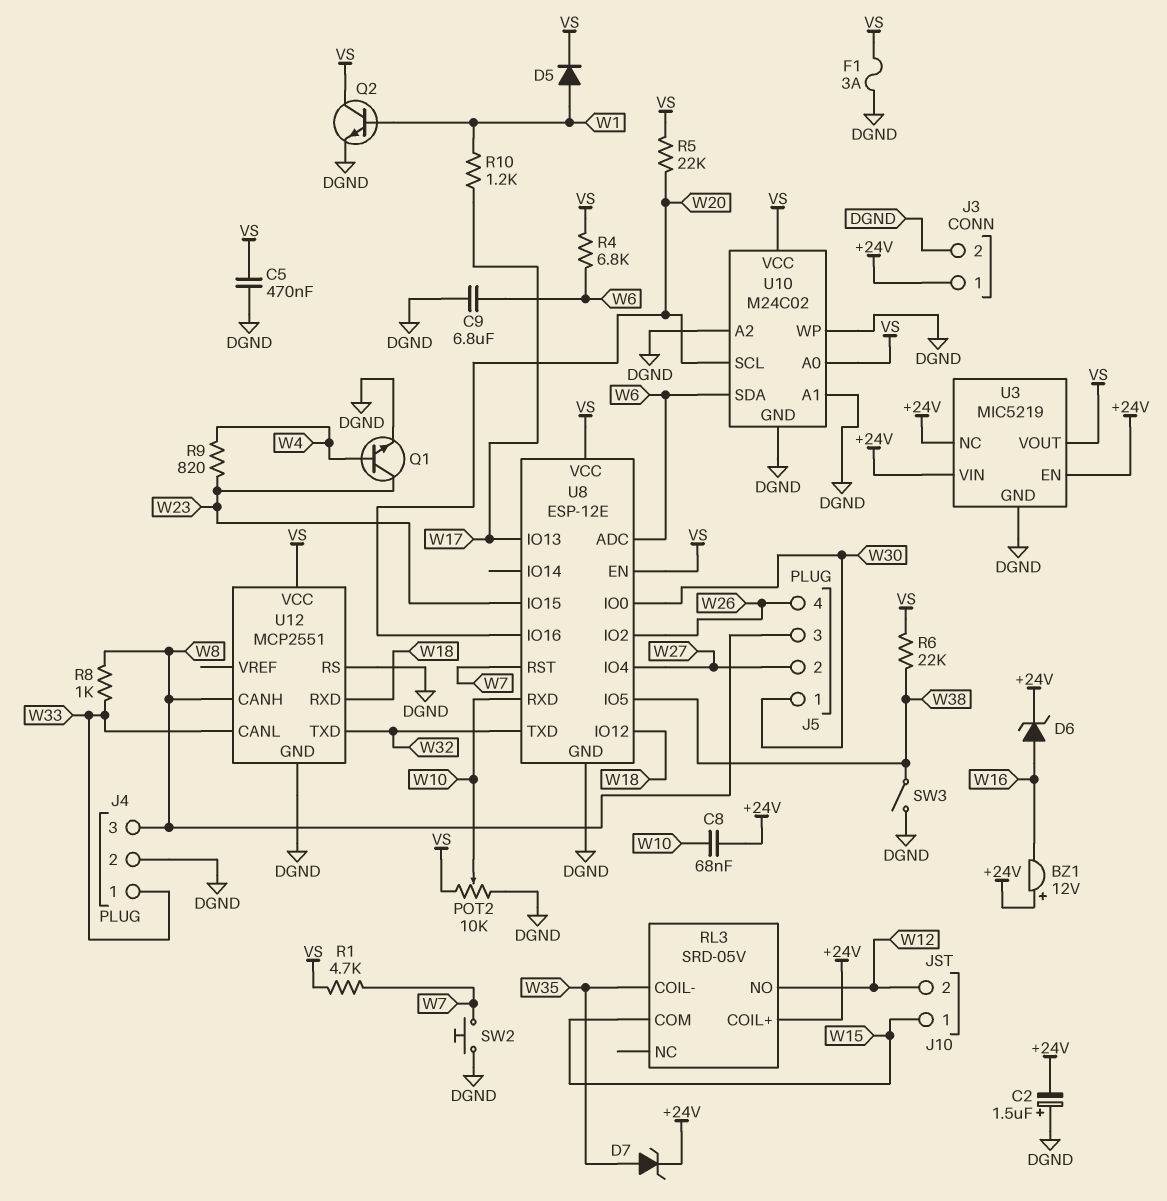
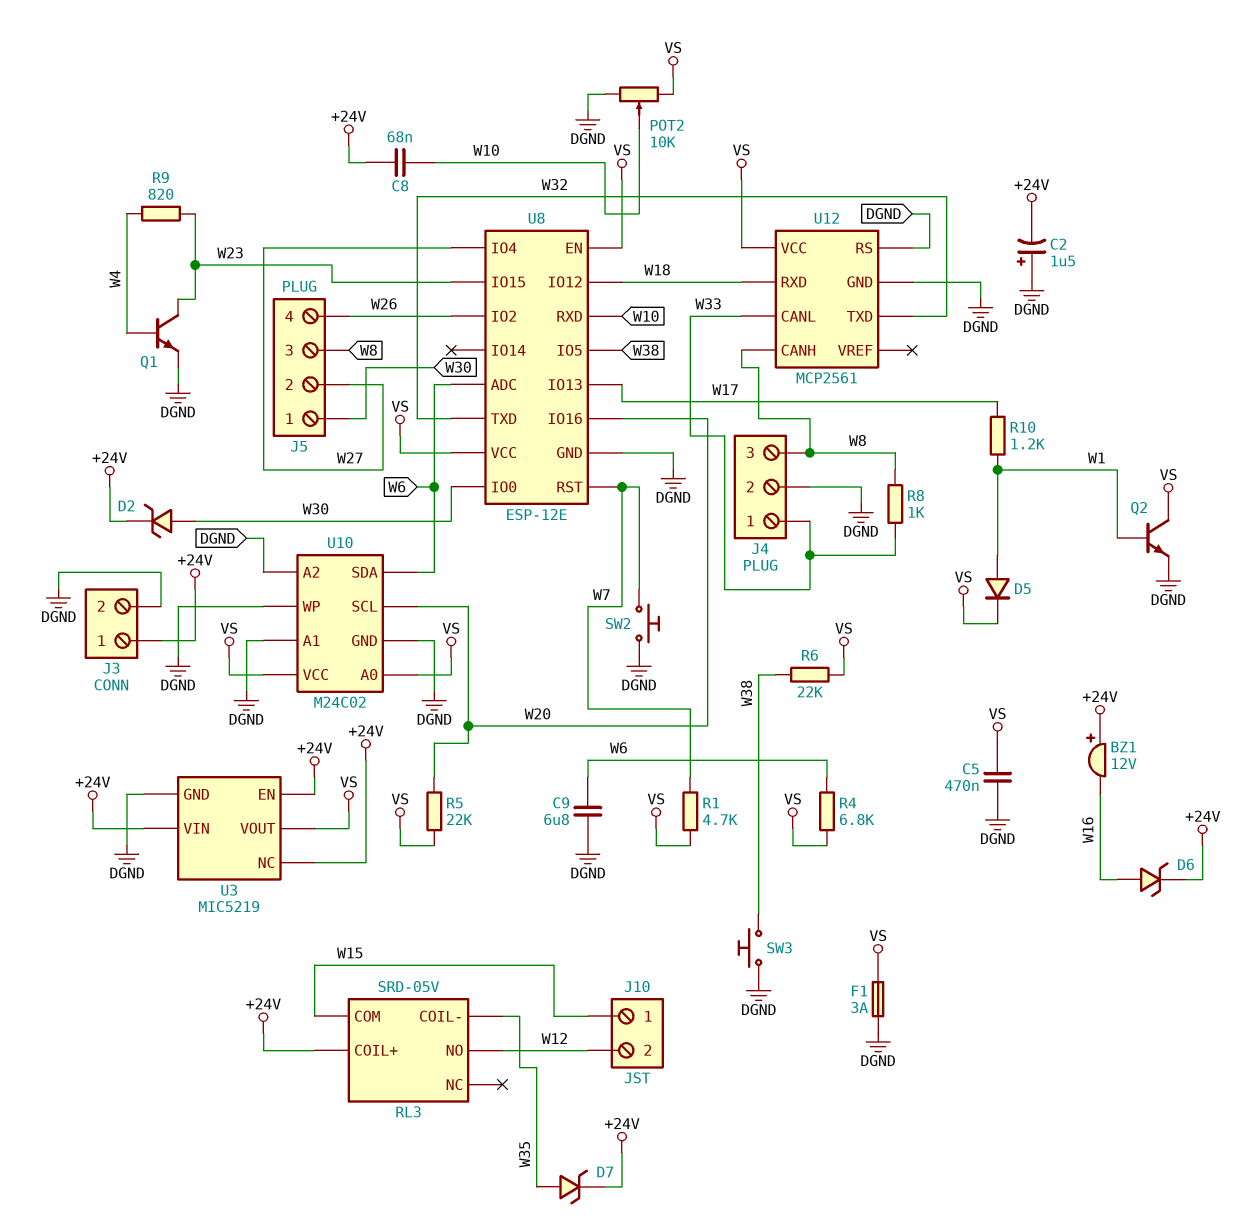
D2: none -> zener (A W30, K +24V)
SW3: switch (DGND, W38) -> button (DGND, W38)
U12: MCP2551 -> MCP2561

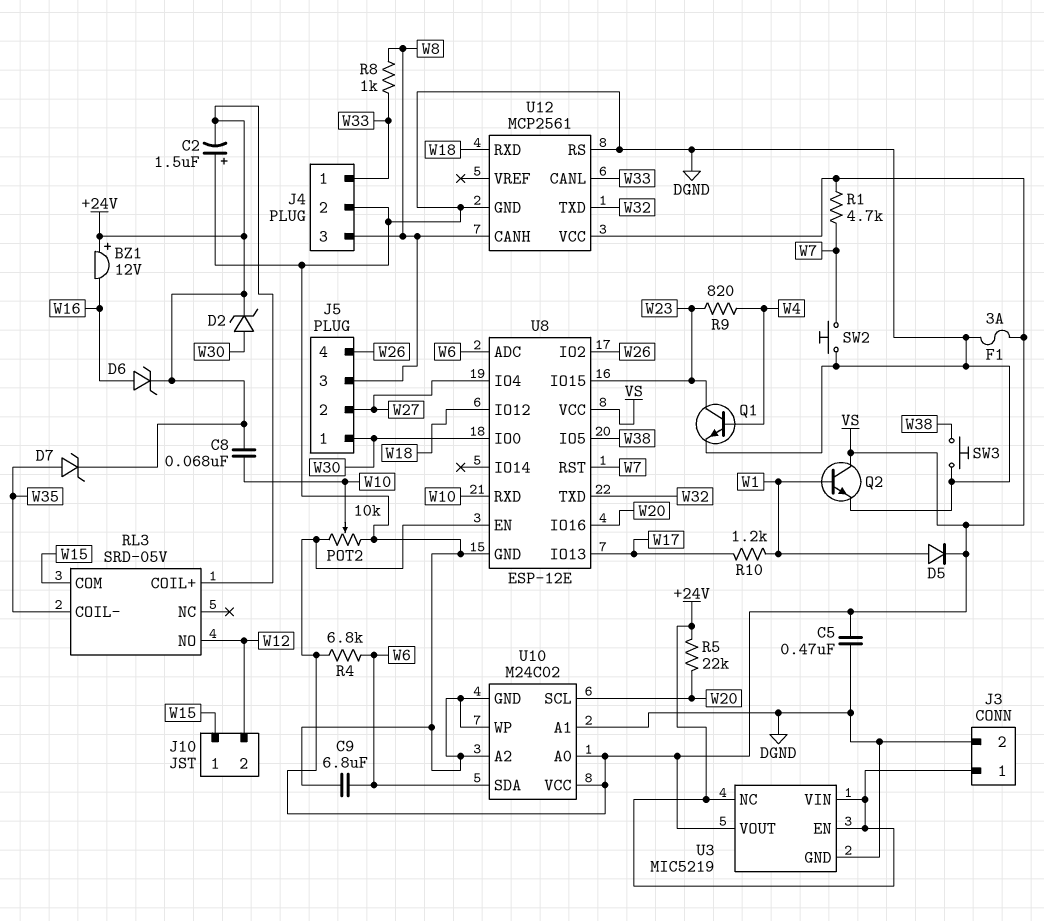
R5: 22k (VS, W20) -> 22k (+24V, W20)
R6: 22k (VS, W38) -> none

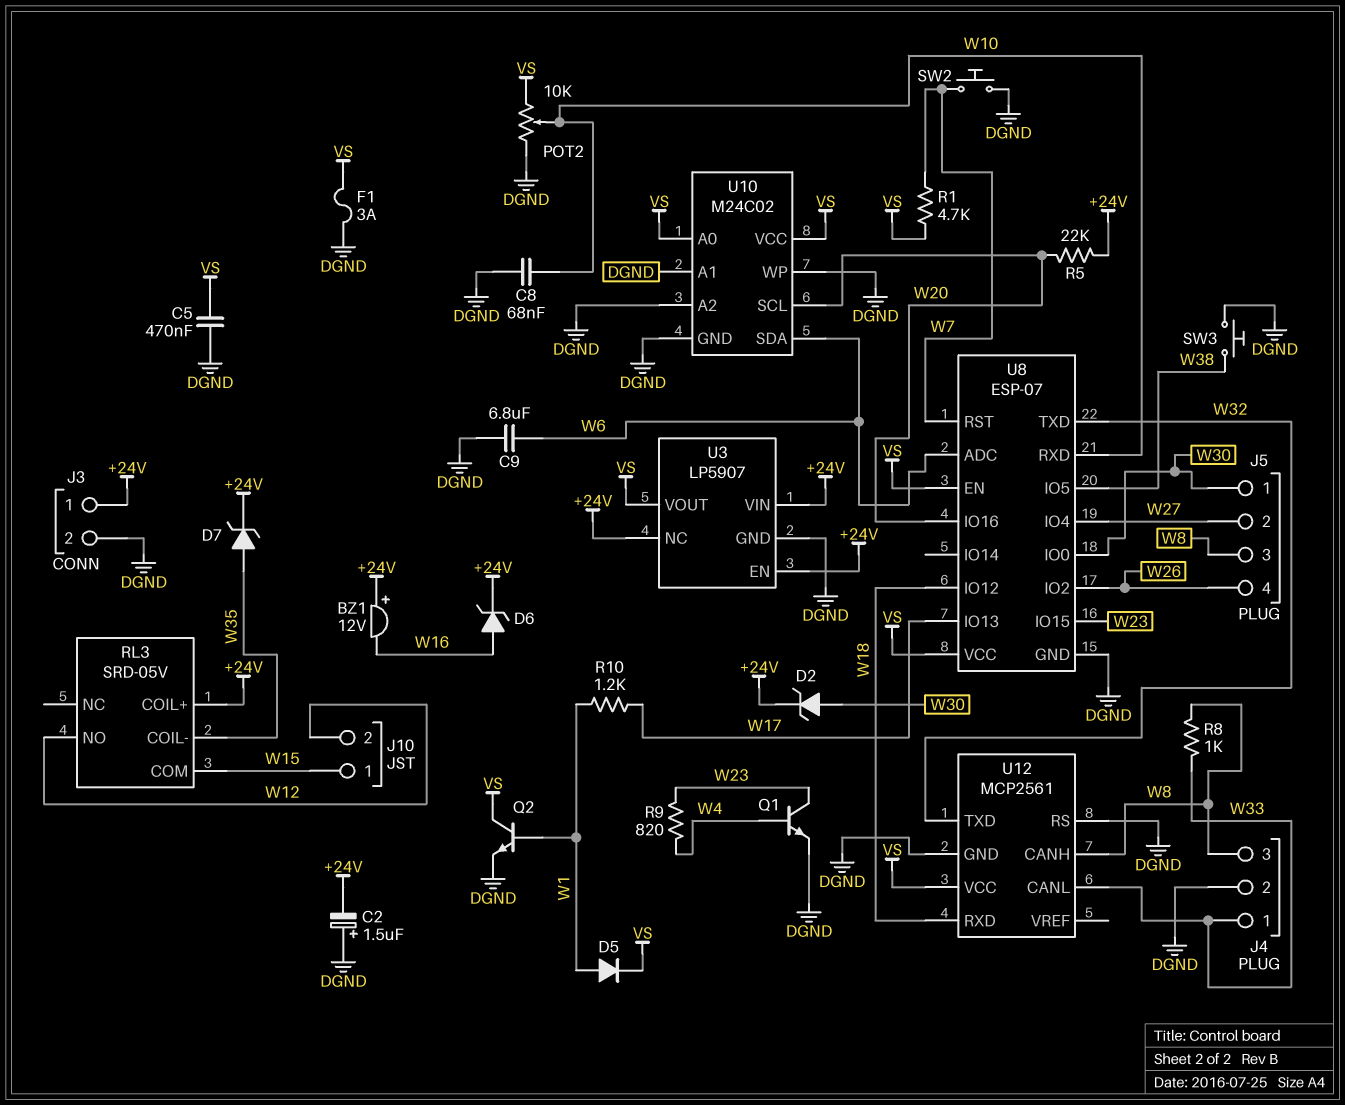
C8: 68nF (+24V, W10) -> 68nF (DGND, W10)
R4: 6.8k (VS, W6) -> none
U3: MIC5219 -> LP5907
U8: ESP-12E -> ESP-07

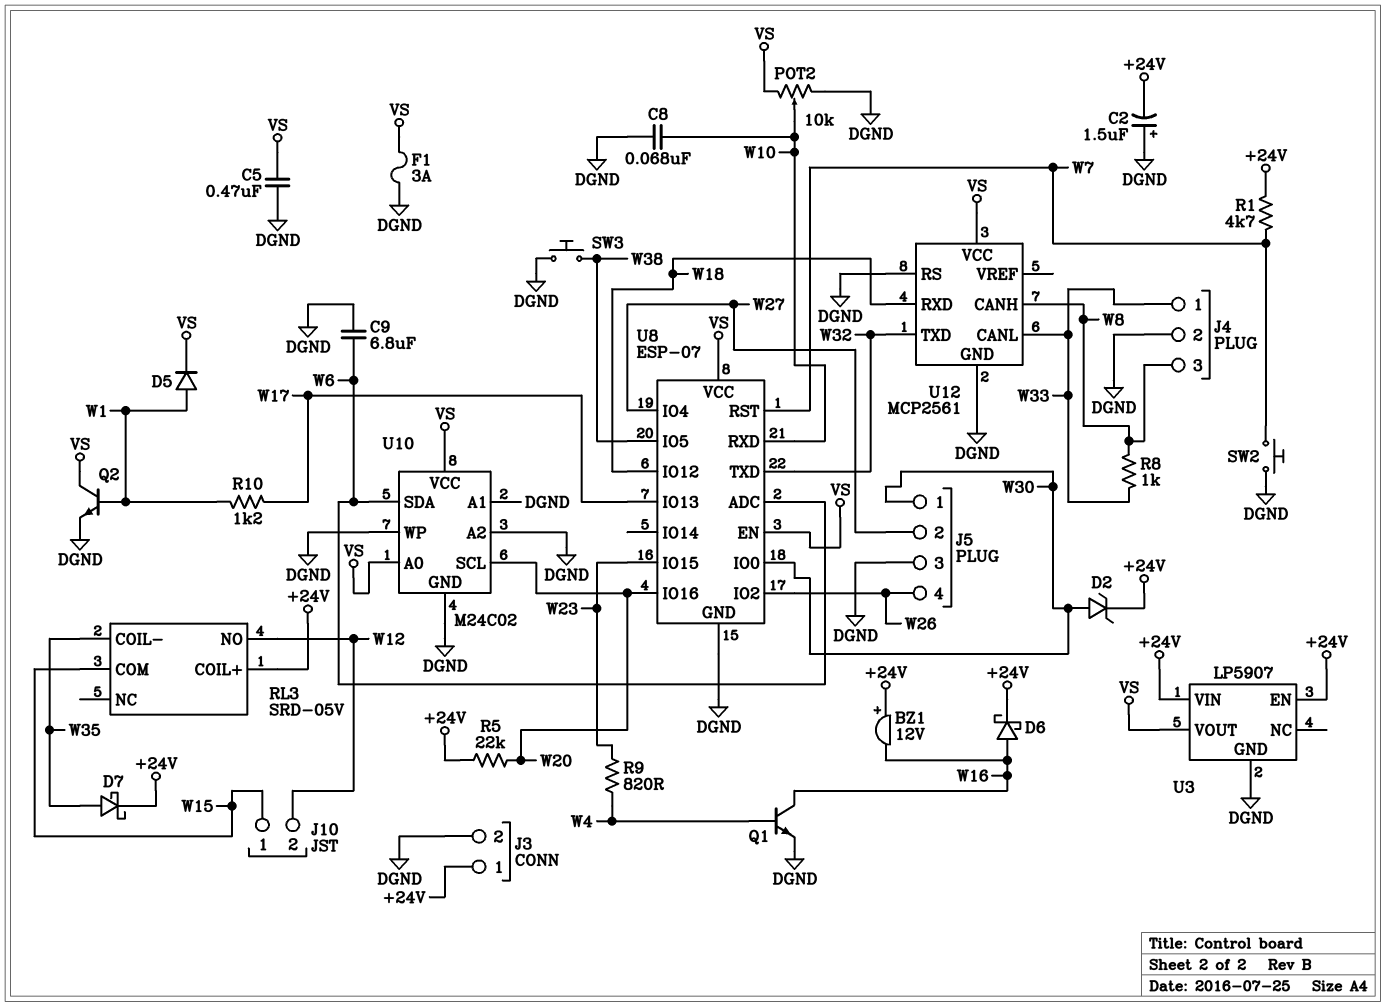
D6: zener (A W16, K +24V) -> schottky (A W16, K +24V)
D7: zener (A W35, K +24V) -> schottky (A W35, K +24V)
J5 pin 3: W8 -> DGND
Q1: NPN (B W4, C W23, E DGND) -> NPN (B W4, C W16, E DGND)
R1: 4.7k (VS, W7) -> 4.7k (+24V, W7)
U3 pin NC: +24V -> none

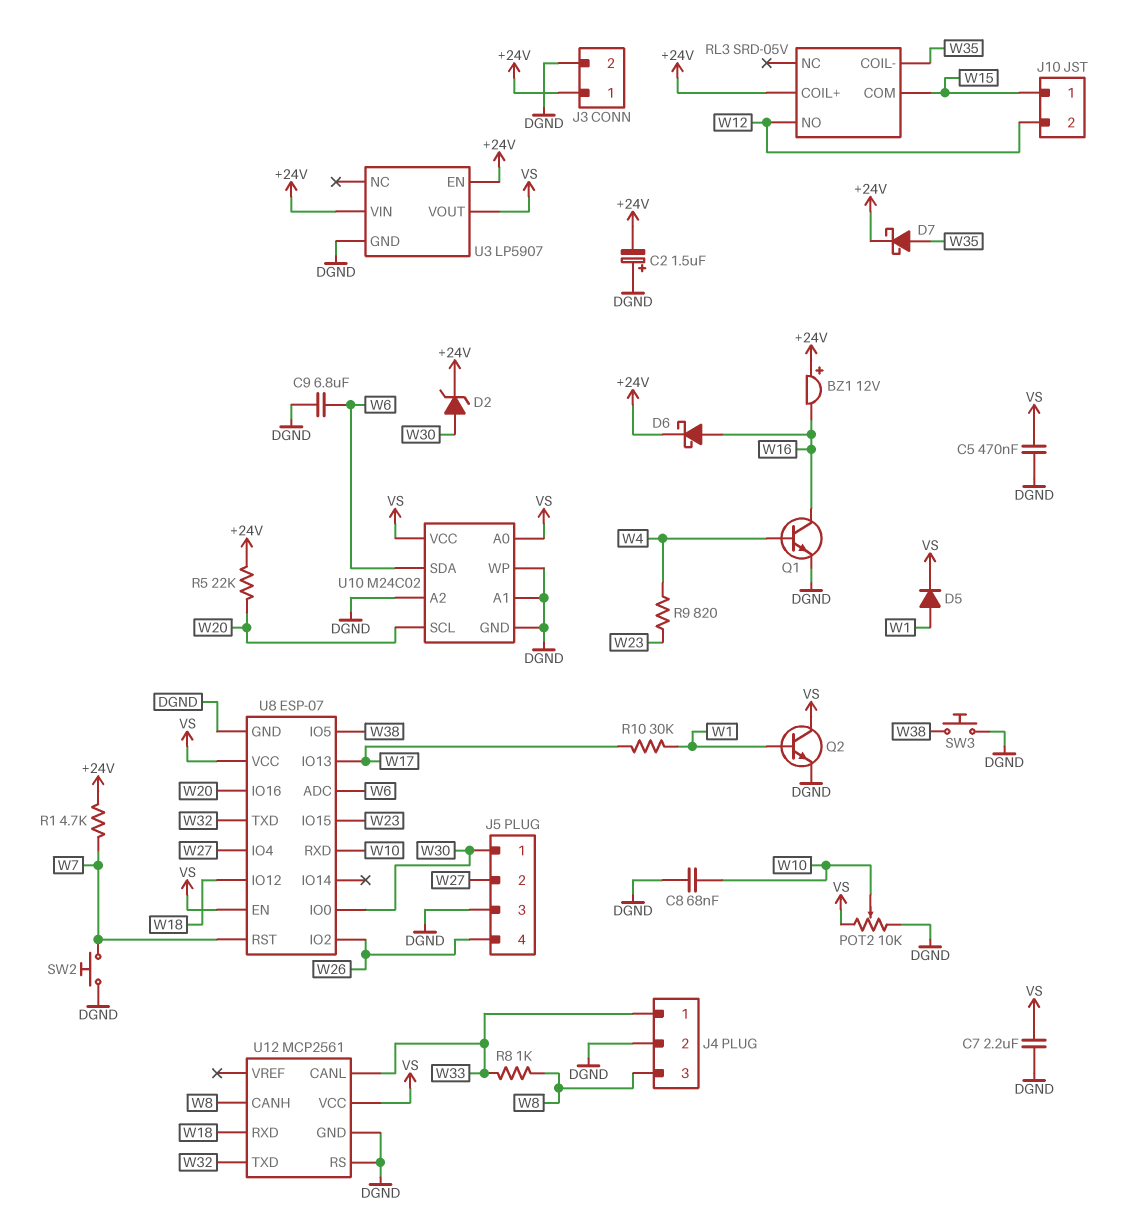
C7: none -> 2.2uF (DGND, VS)
F1: 3A (DGND, VS) -> none
R10: 1.2k (W1, W17) -> 30k (W1, W17)

